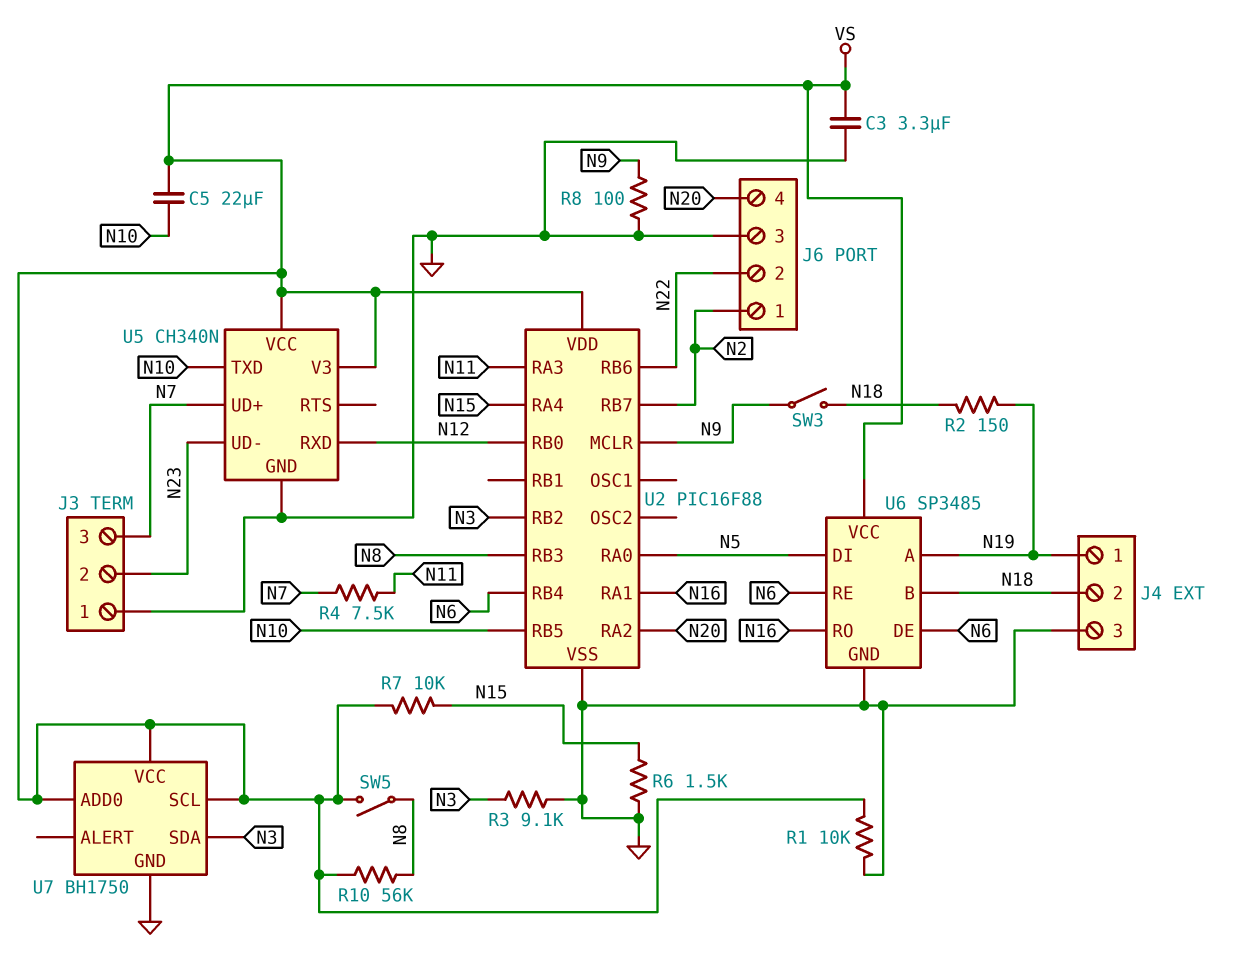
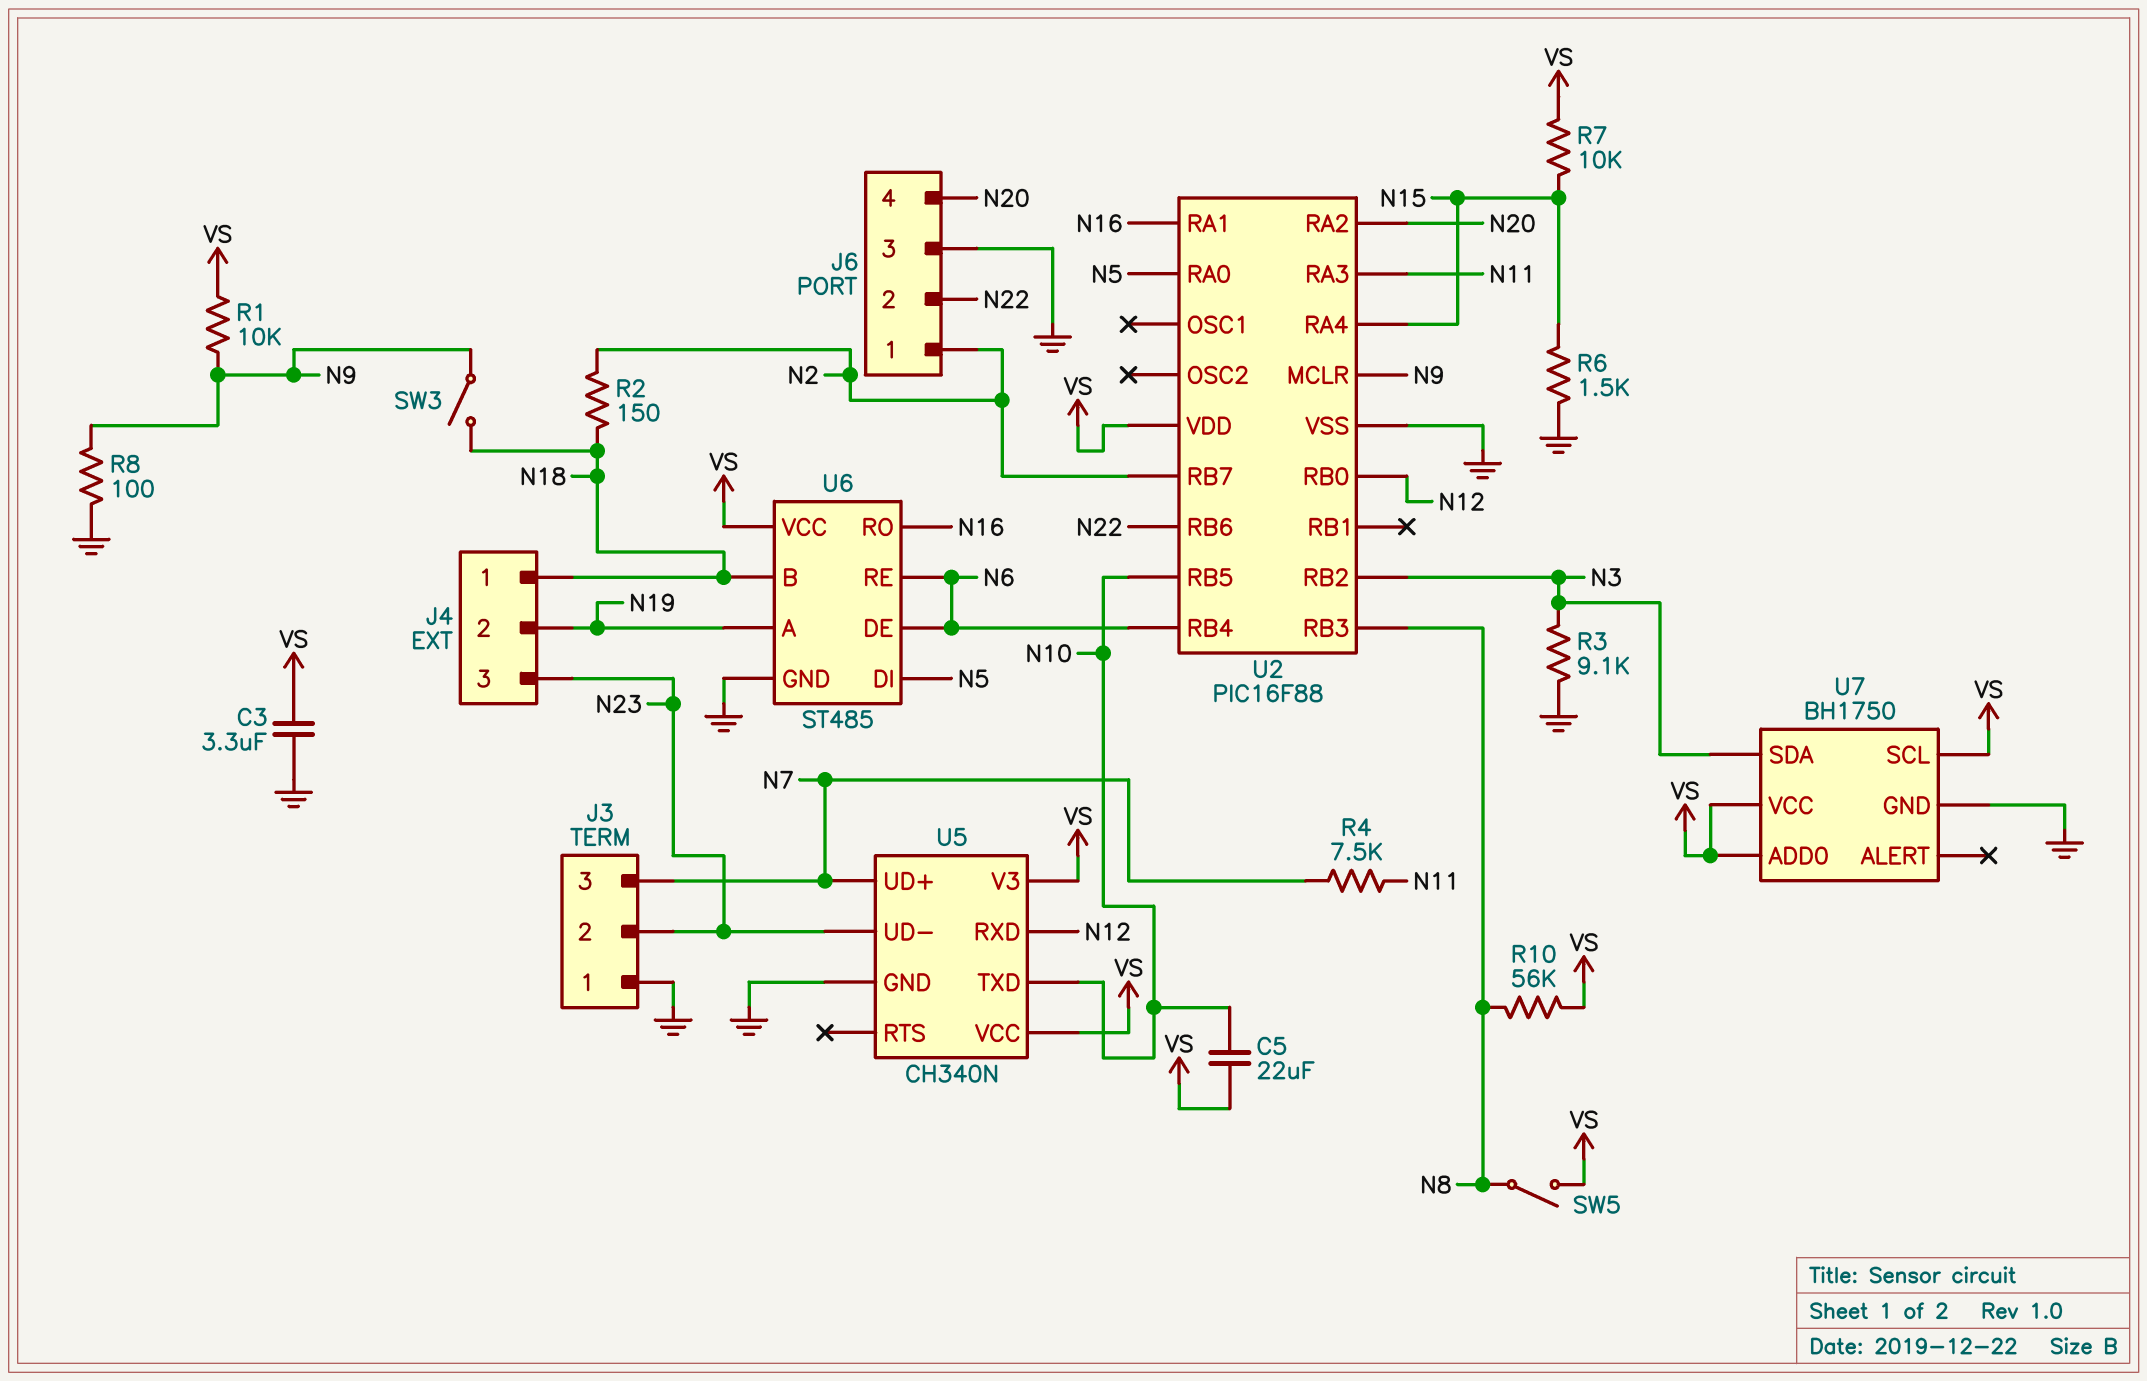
J4 pin 1: N19 -> N18
J4 pin 2: N18 -> N19
J4 pin 3: GND -> N23
R1: 10k (GND, VS) -> 10k (N9, VS)
R2: 150 (N18, N19) -> 150 (N2, N18)
U6: SP3485 -> ST485

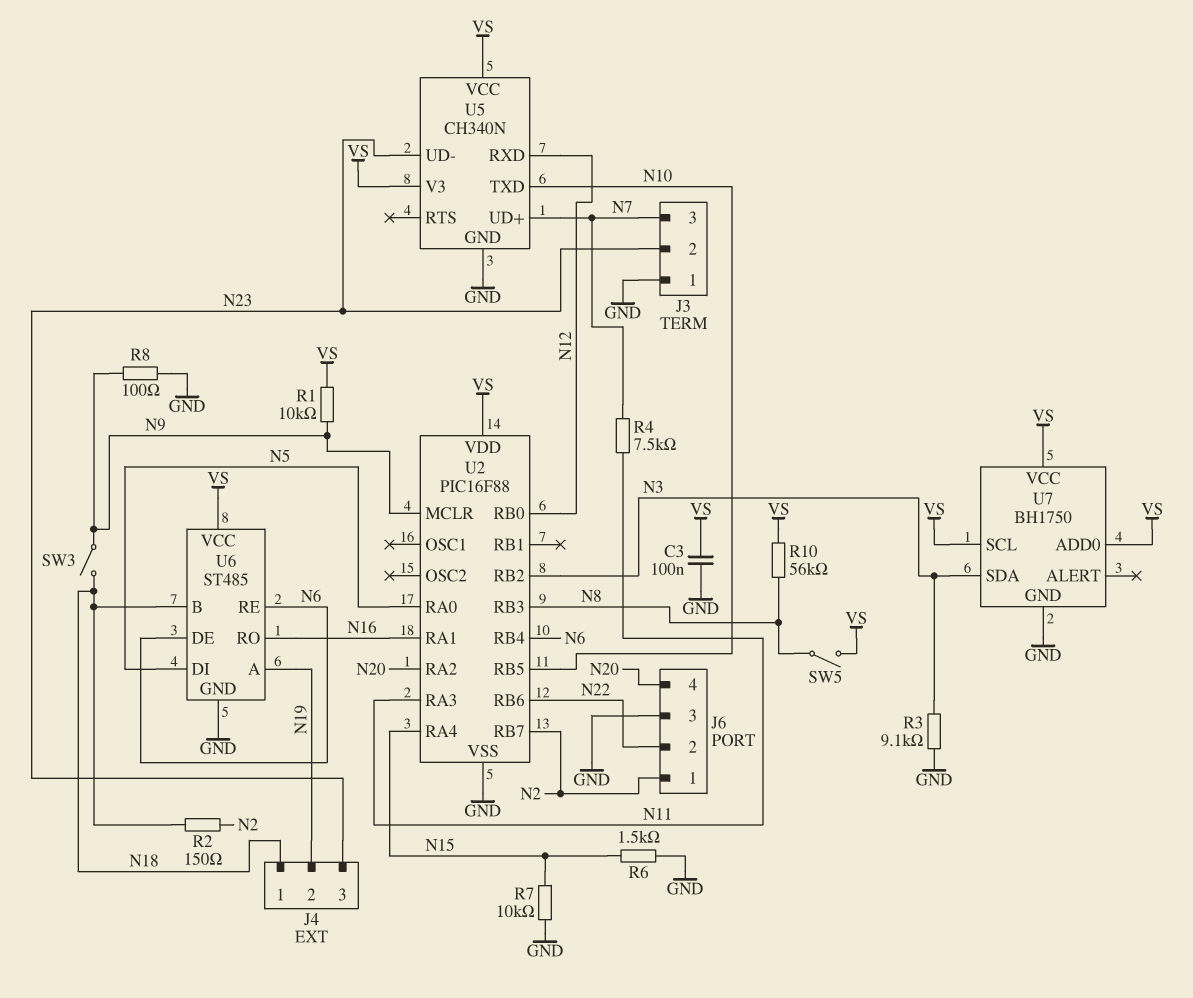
C3: 3.3uF (GND, VS) -> 100nF (GND, VS)
C5: 22uF (N10, VS) -> none
R7: 10k (N15, VS) -> 10k (GND, N15)

